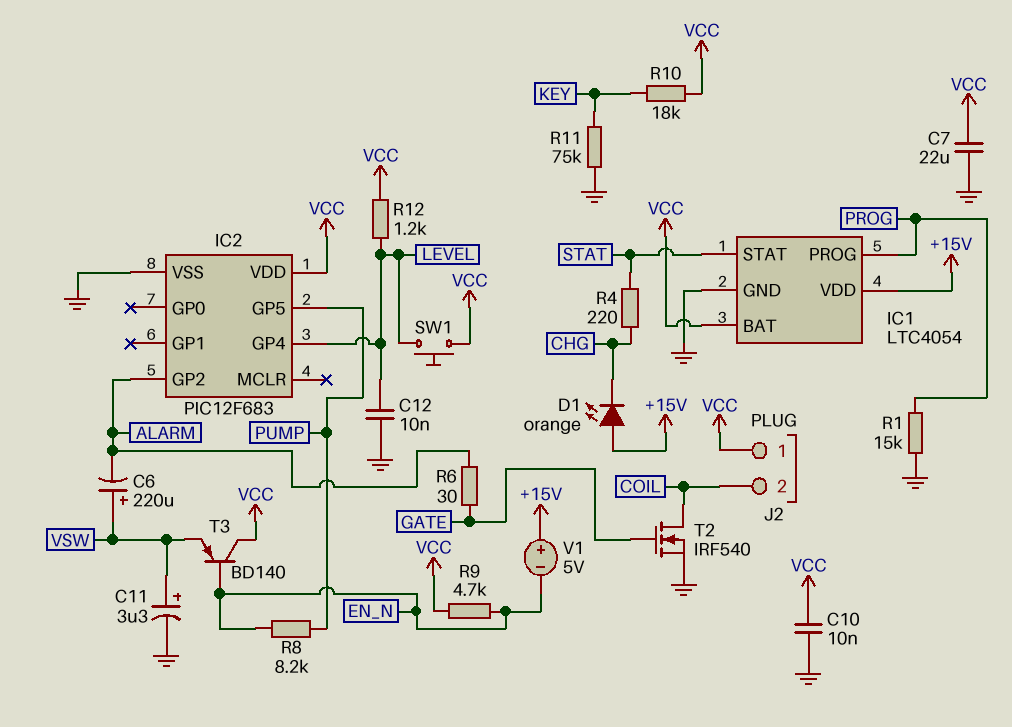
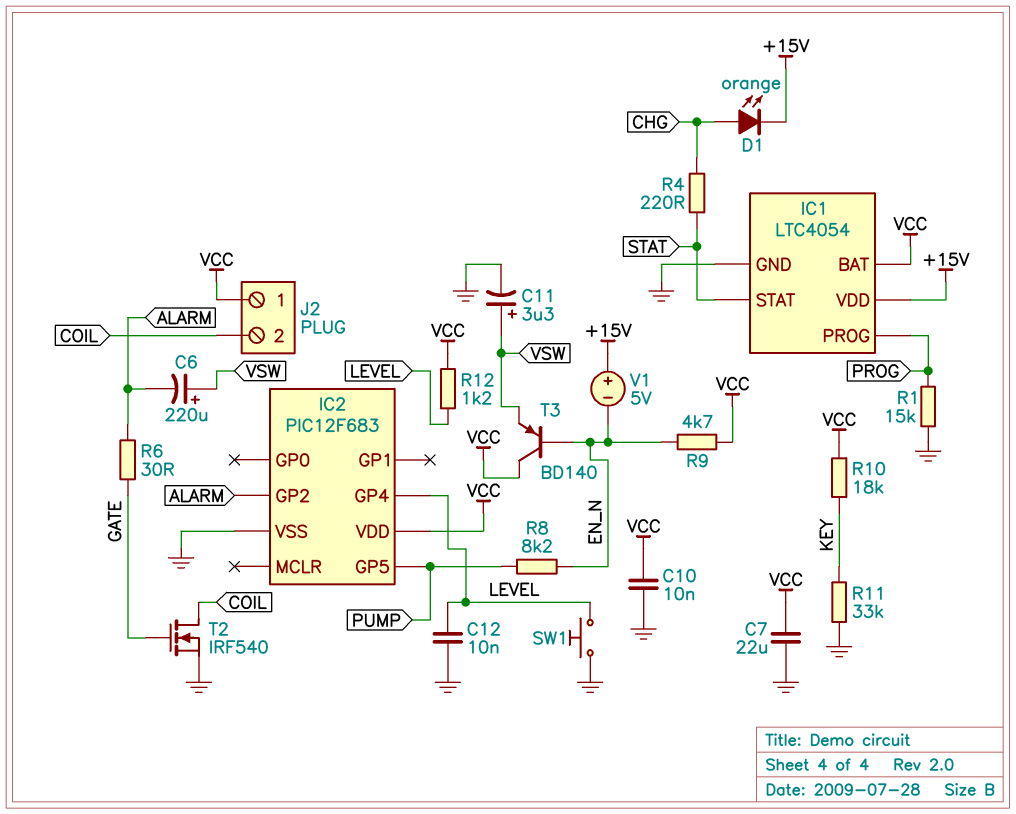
D1: LED orange (A +15V, K CHG) -> LED orange (A CHG, K +15V)
R11: 75k (GND, KEY) -> 33k (GND, KEY)
SW1: button (LEVEL, VCC) -> button (GND, LEVEL)

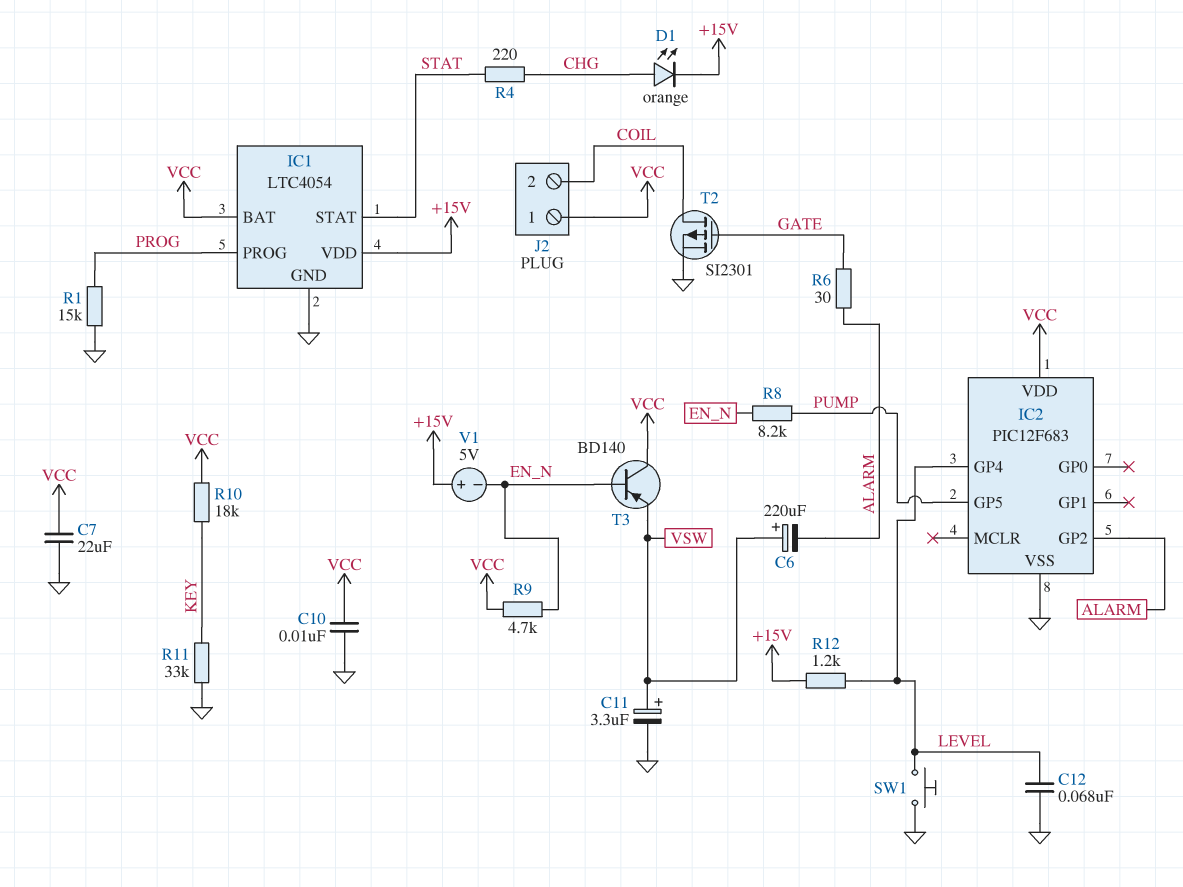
C12: 10nF (GND, LEVEL) -> 68nF (GND, LEVEL)
R12: 1.2k (LEVEL, VCC) -> 1.2k (+15V, LEVEL)
T2: NMOS IRF540 (G GATE, D COIL, S GND) -> PMOS SI2301 (G GATE, D COIL, S GND)

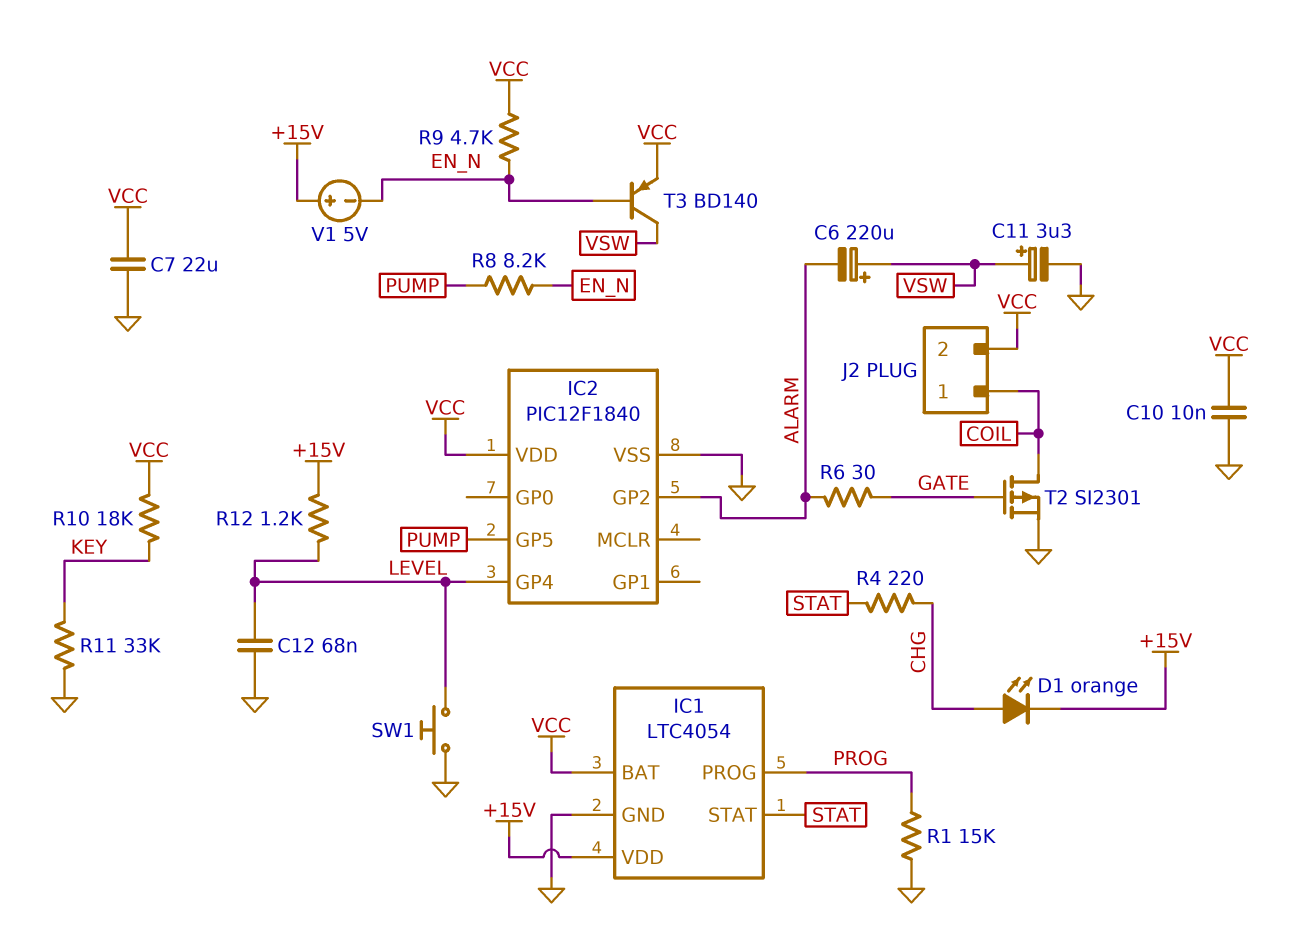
IC2: PIC12F683 -> PIC12F1840
J2 pin 1: VCC -> COIL
J2 pin 2: COIL -> VCC
T3: PNP BD140 (B EN_N, C VCC, E VSW) -> PNP BD140 (B EN_N, C VSW, E VCC)

